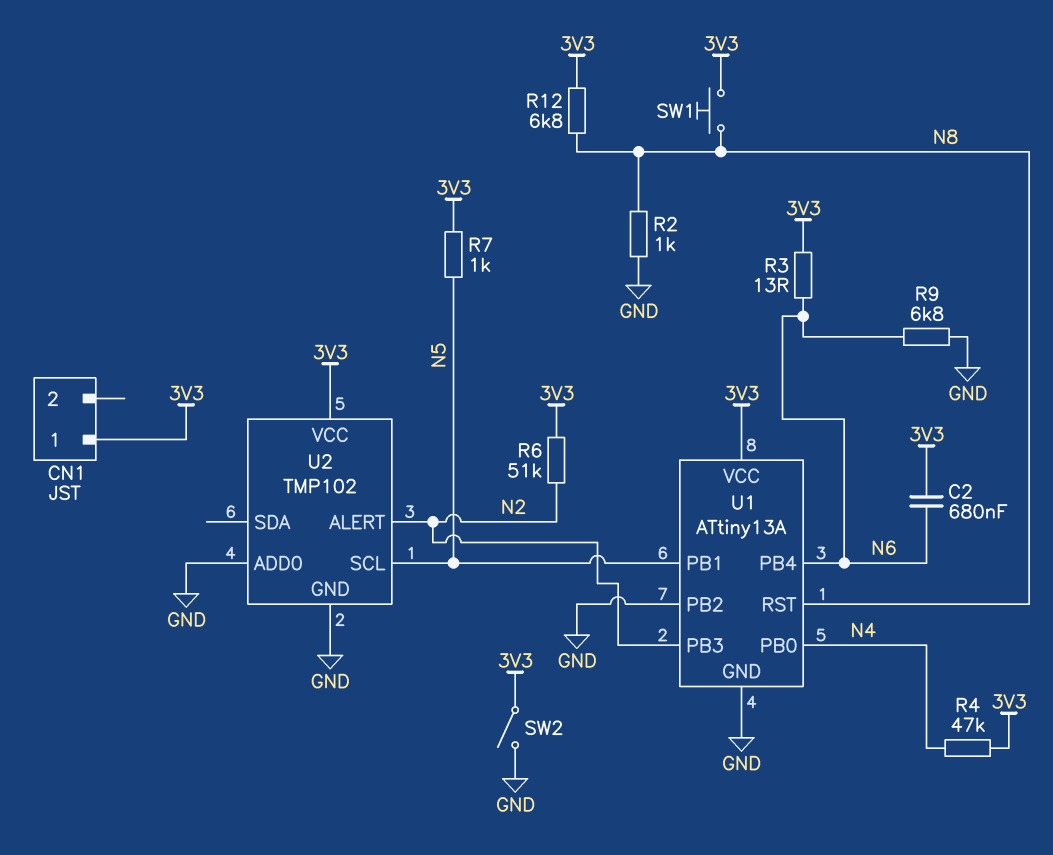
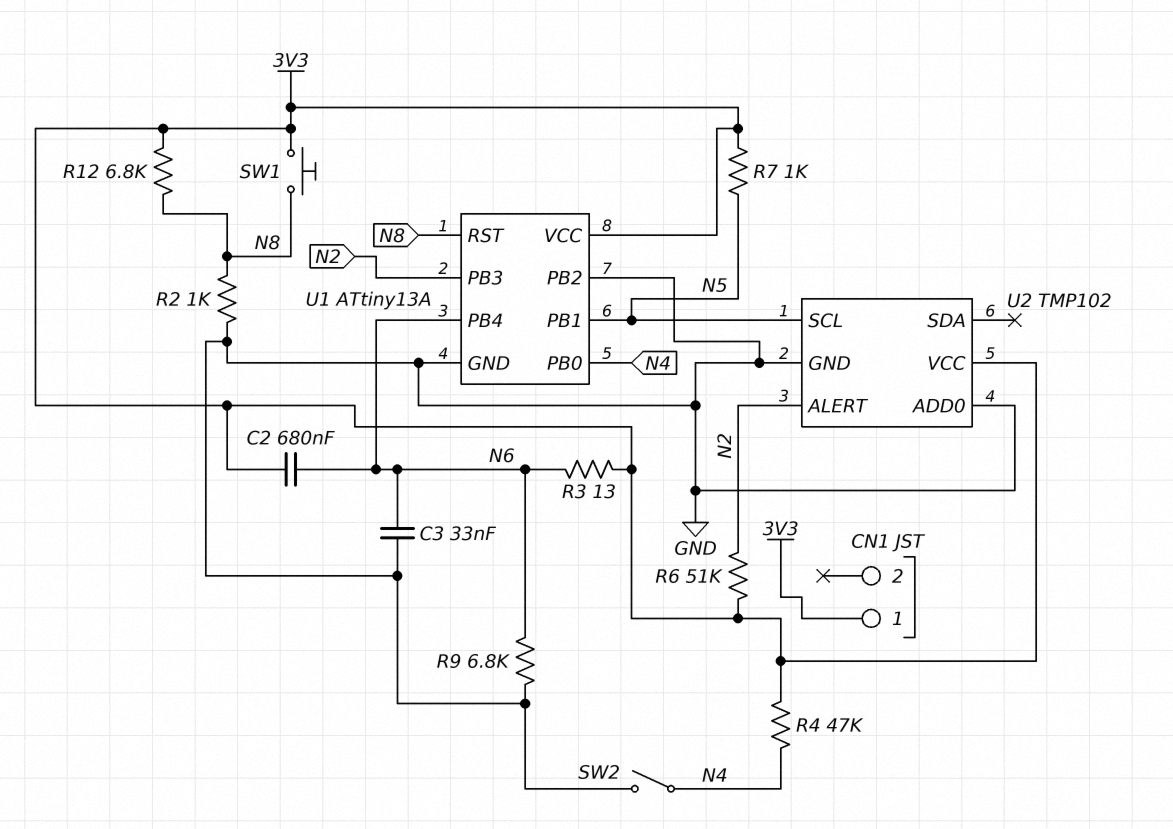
C3: none -> 33nF (GND, N6)
SW2: switch (3V3, GND) -> switch (GND, N4)

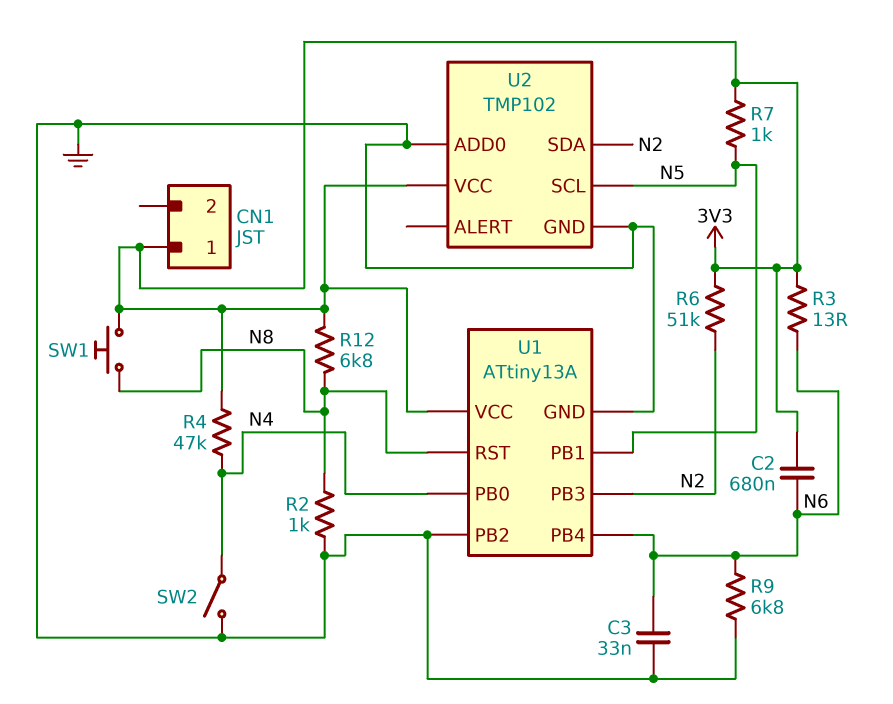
U2 pin ALERT: N2 -> none
U2 pin SDA: none -> N2

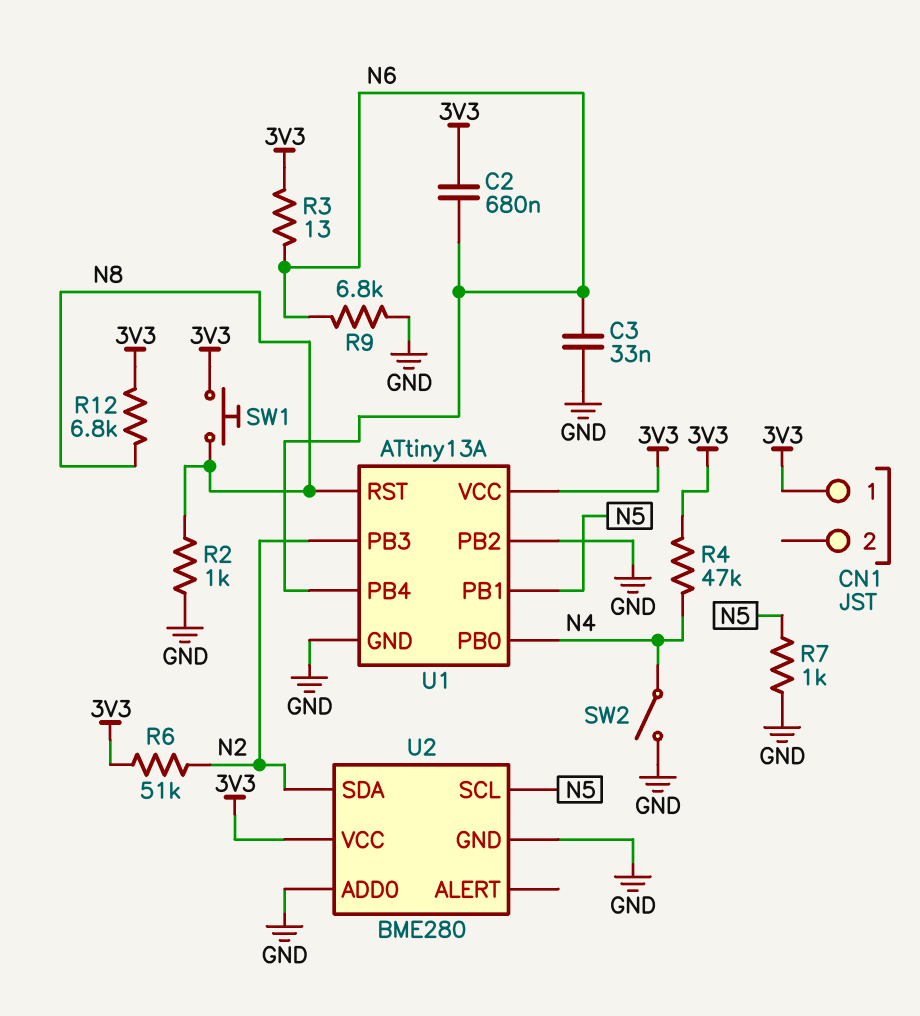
R7: 1k (3V3, N5) -> 1k (GND, N5)
U2: TMP102 -> BME280

